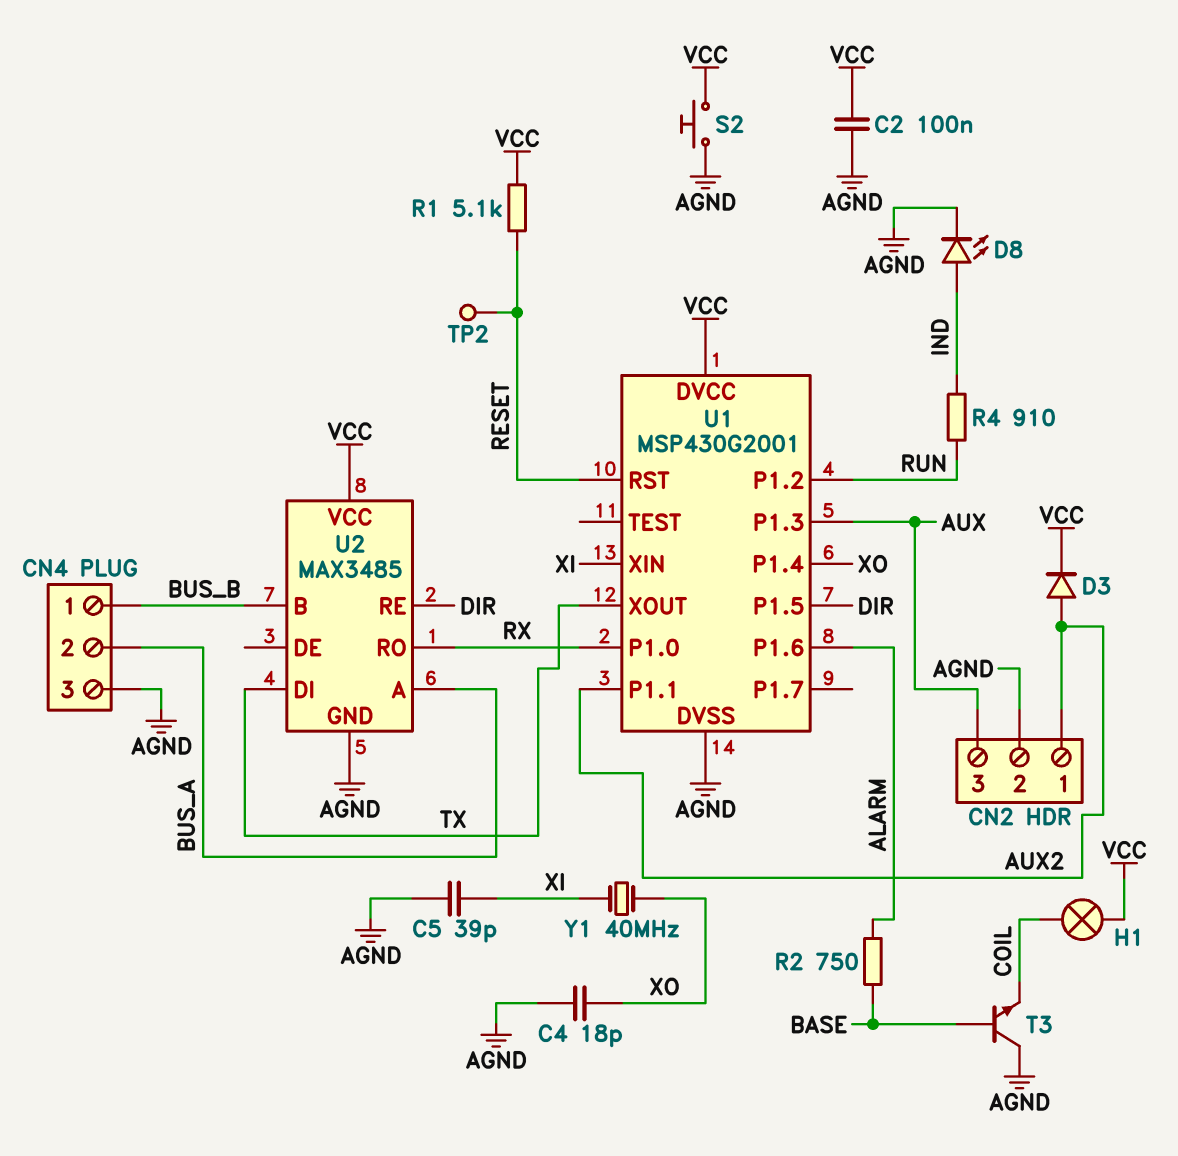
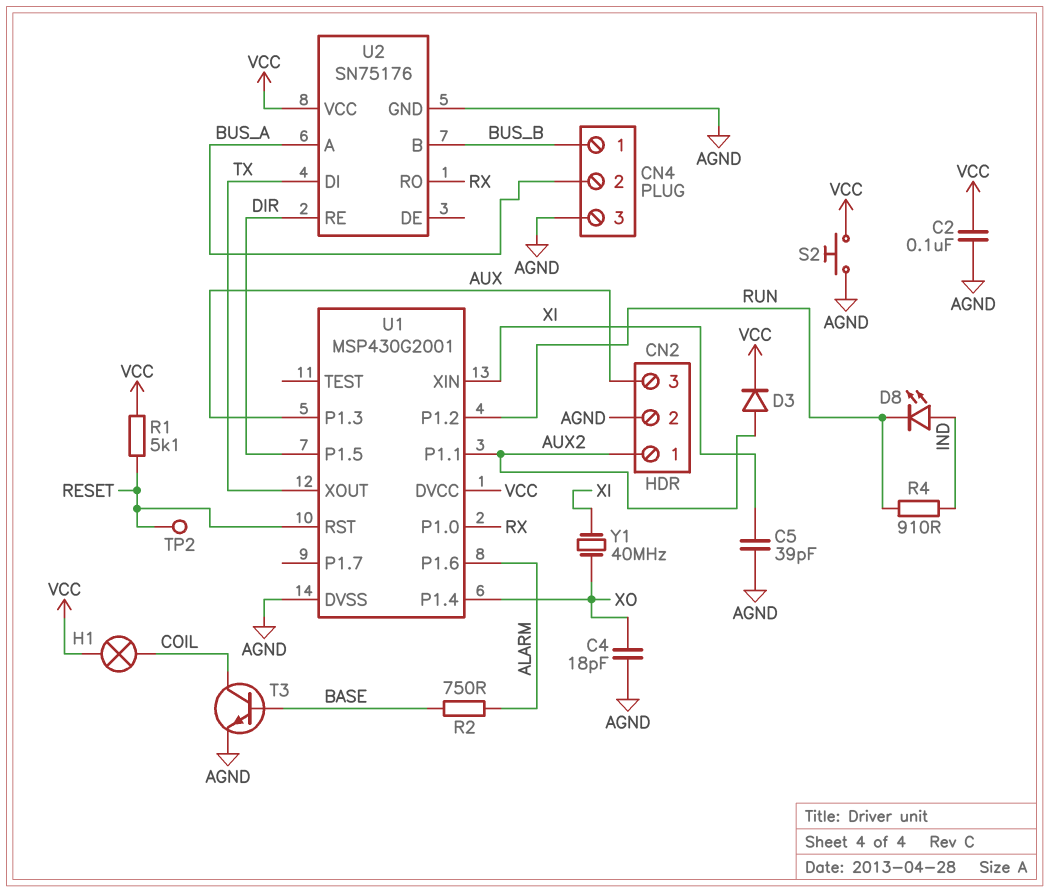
D8: LED (A IND, K AGND) -> LED (A IND, K RUN)
T3: NPN (B BASE, C AGND, E COIL) -> NPN (B BASE, C COIL, E AGND)
U2: MAX3485 -> SN75176

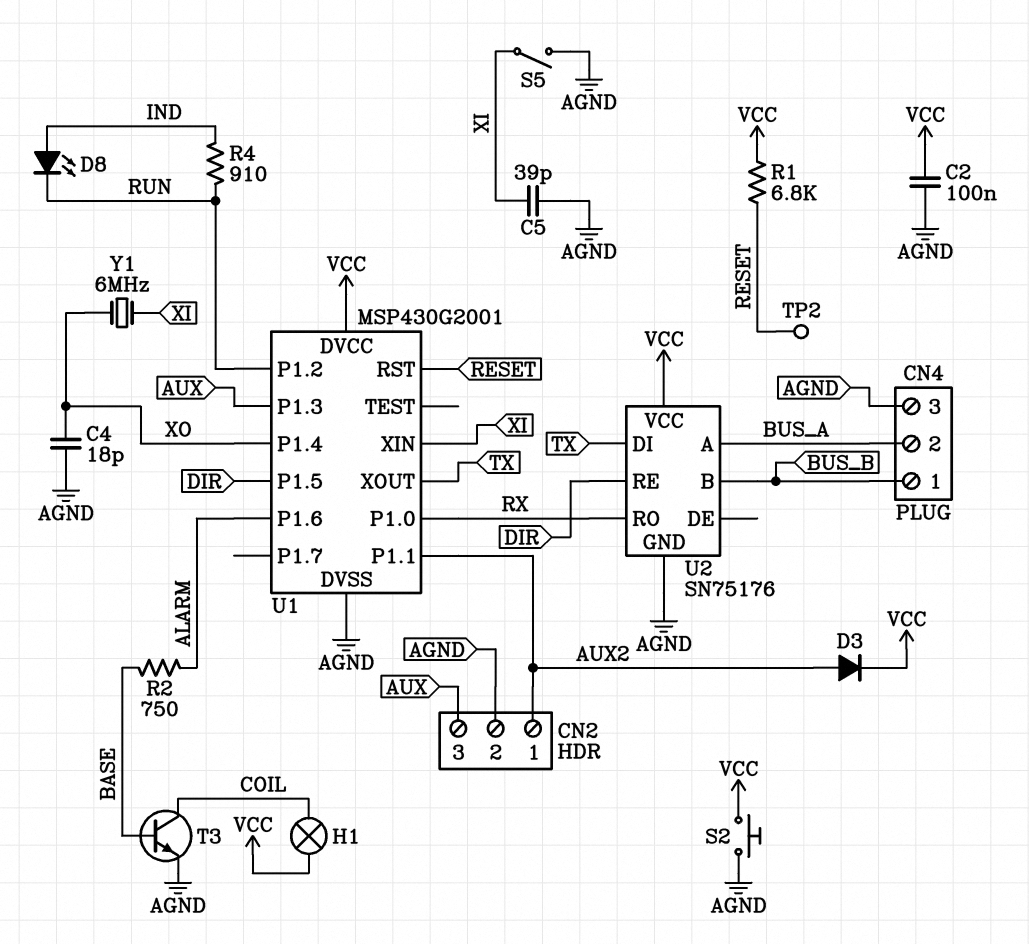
R1: 5.1k (RESET, VCC) -> 6.8k (RESET, VCC)
S5: none -> switch (AGND, XI)
Y1: 40MHz (XI, XO) -> 6MHz (XI, XO)

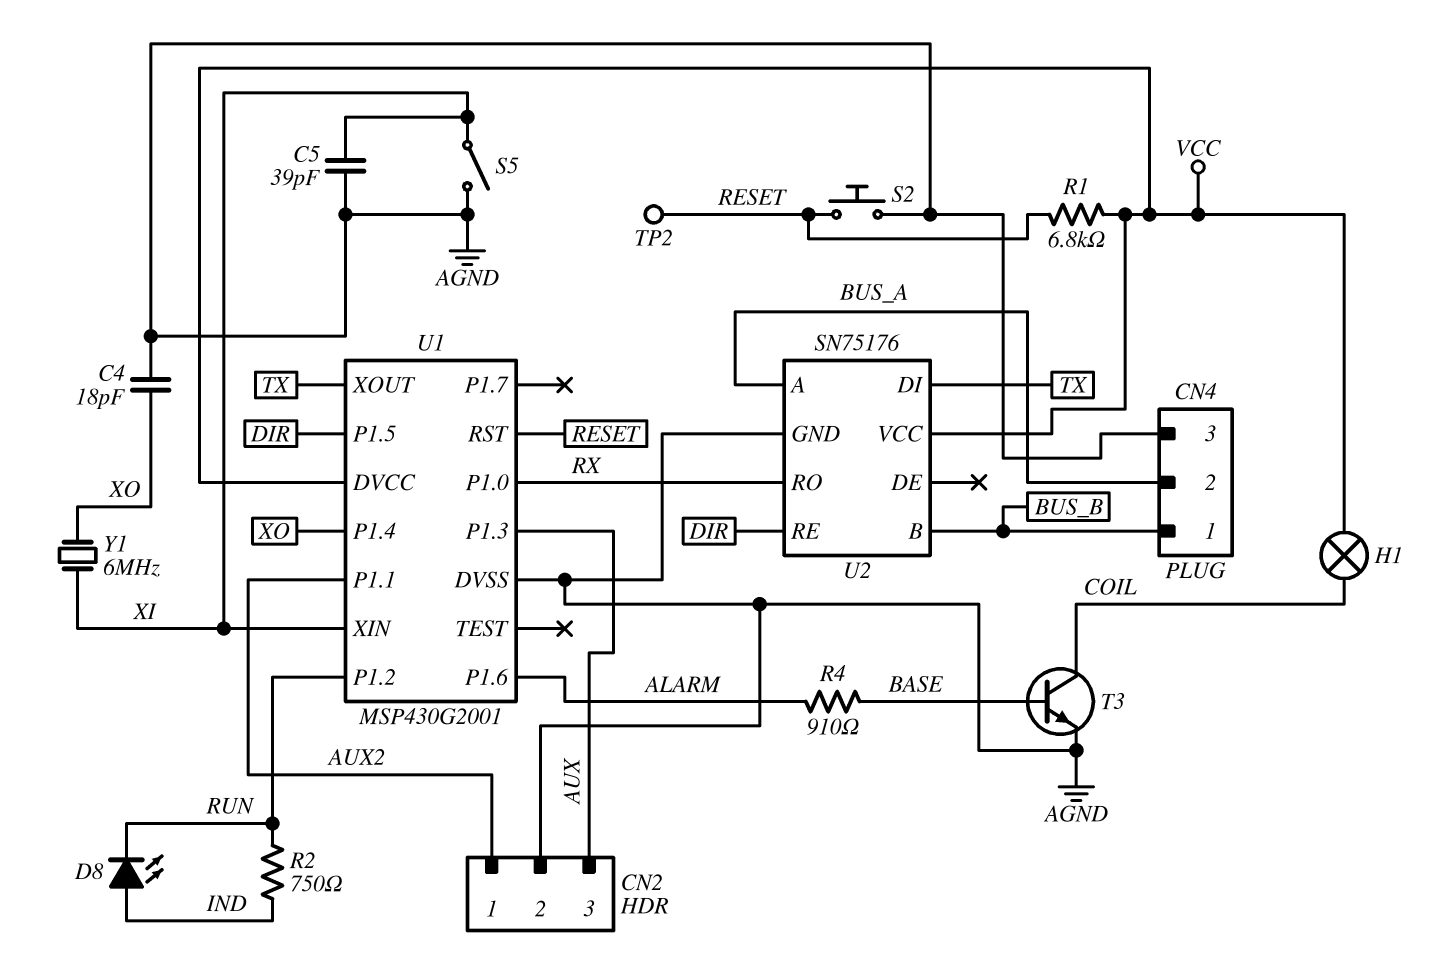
C2: 100nF (AGND, VCC) -> none
D3: diode (A AUX2, K VCC) -> none
R2: 750 (ALARM, BASE) -> 750 (IND, RUN)
R4: 910 (IND, RUN) -> 910 (ALARM, BASE)
S2: button (AGND, VCC) -> button (AGND, RESET)

